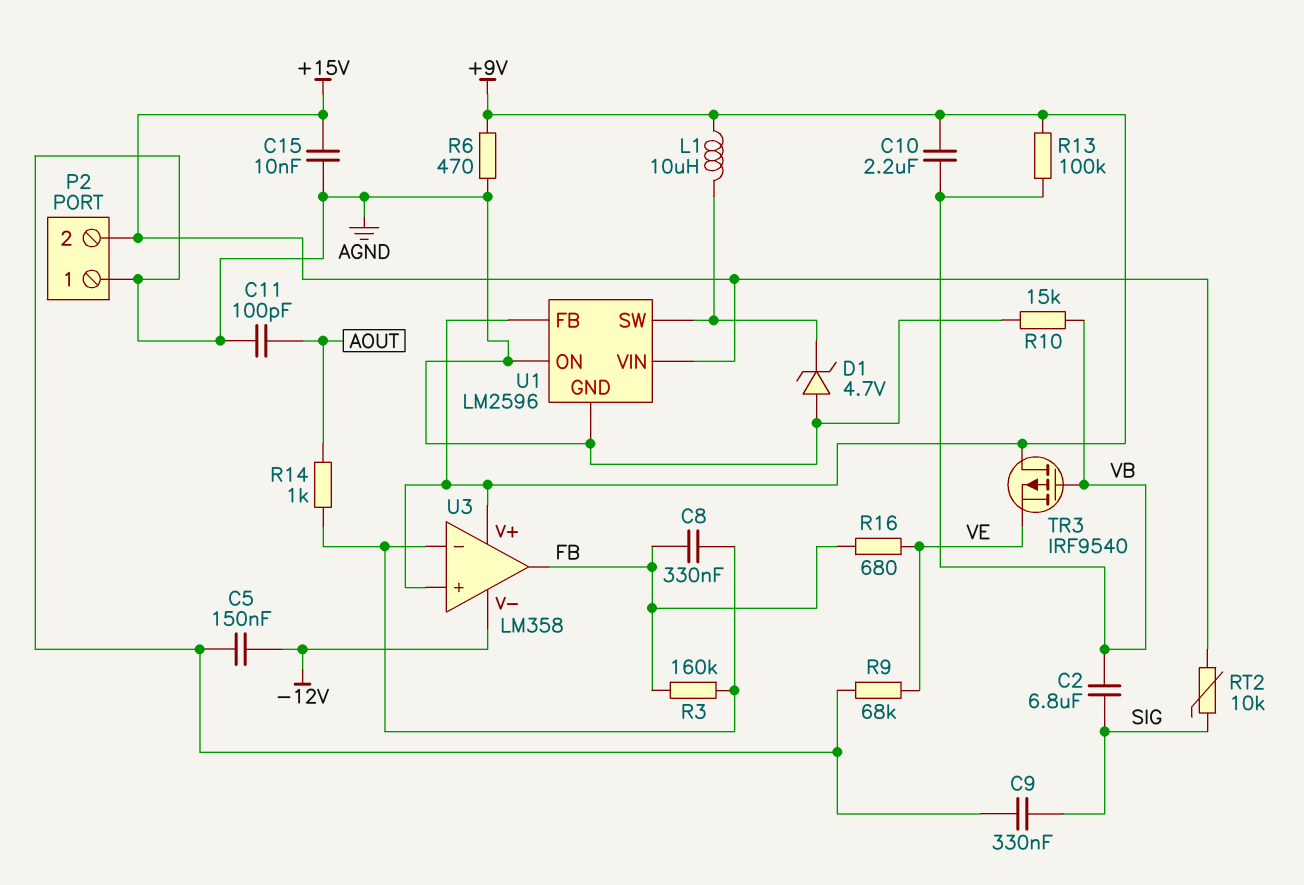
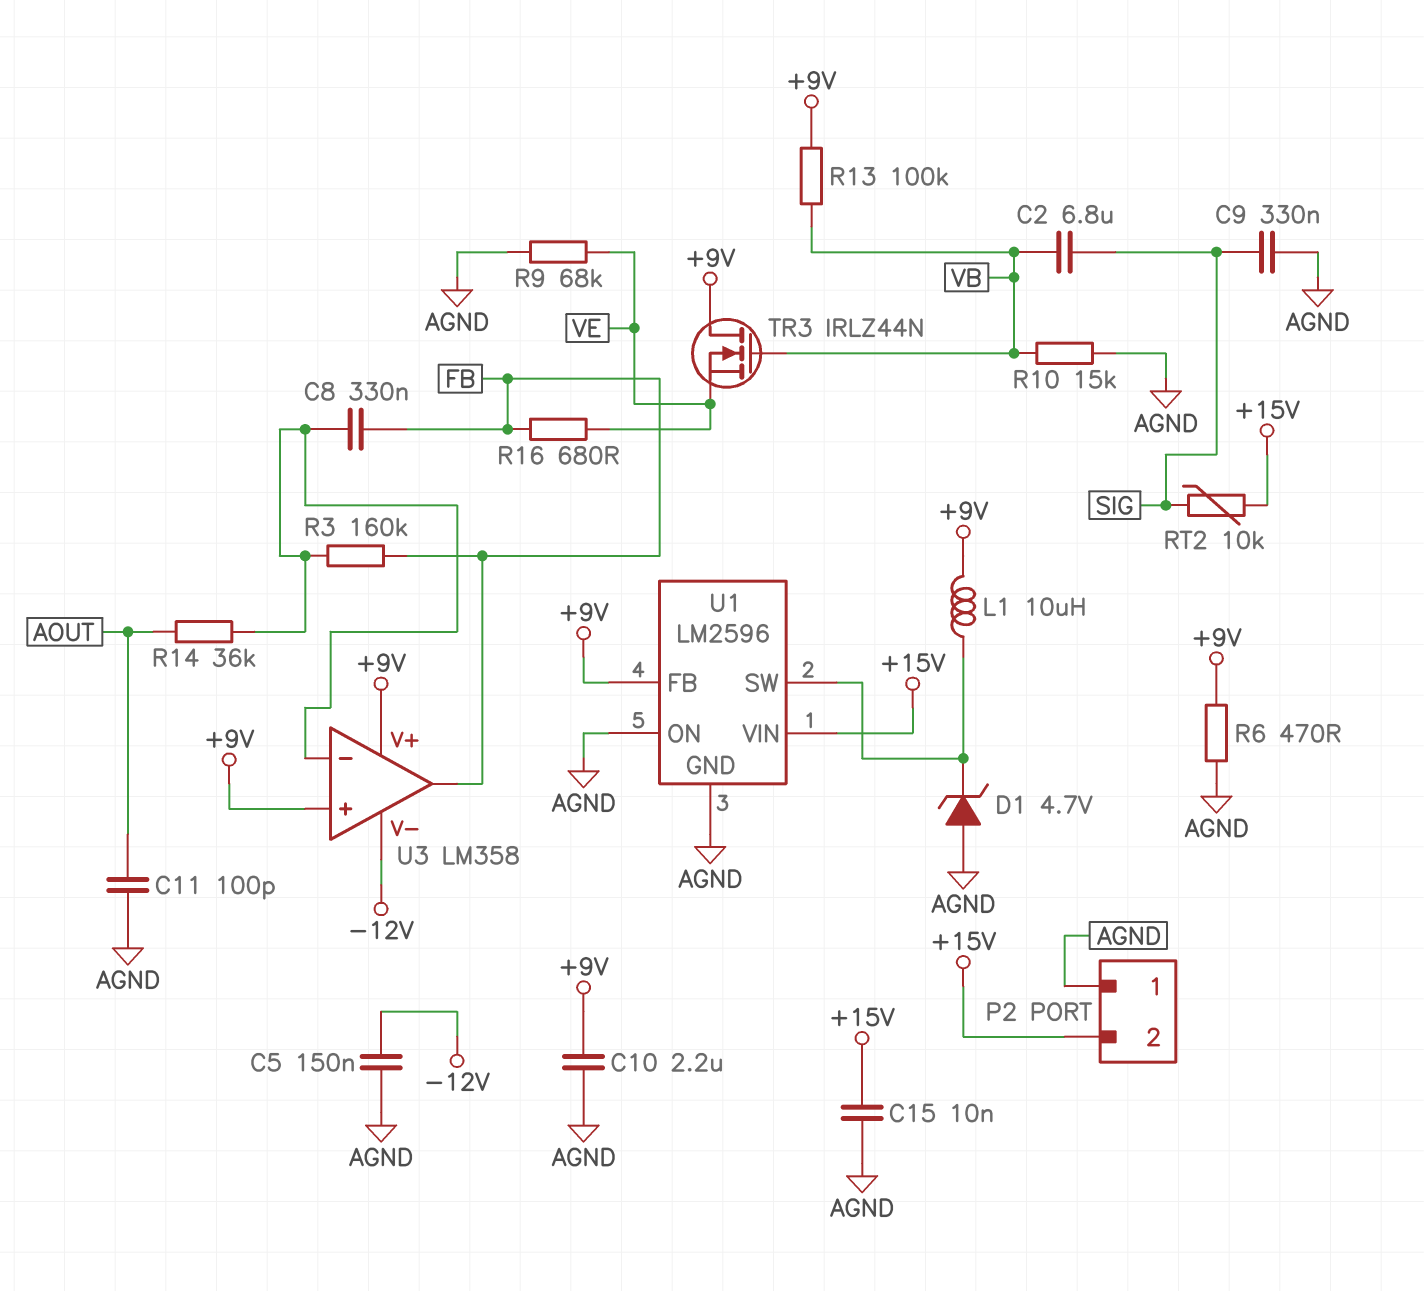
C10: 2.2uF (+9V, VB) -> 2.2uF (+9V, AGND)
R14: 1k (AOUT, U3/in-) -> 36k (AOUT, U3/in-)
TR3: PMOS IRF9540 (G VB, D +9V, S VE) -> NMOS IRLZ44N (G VB, D +9V, S VE)

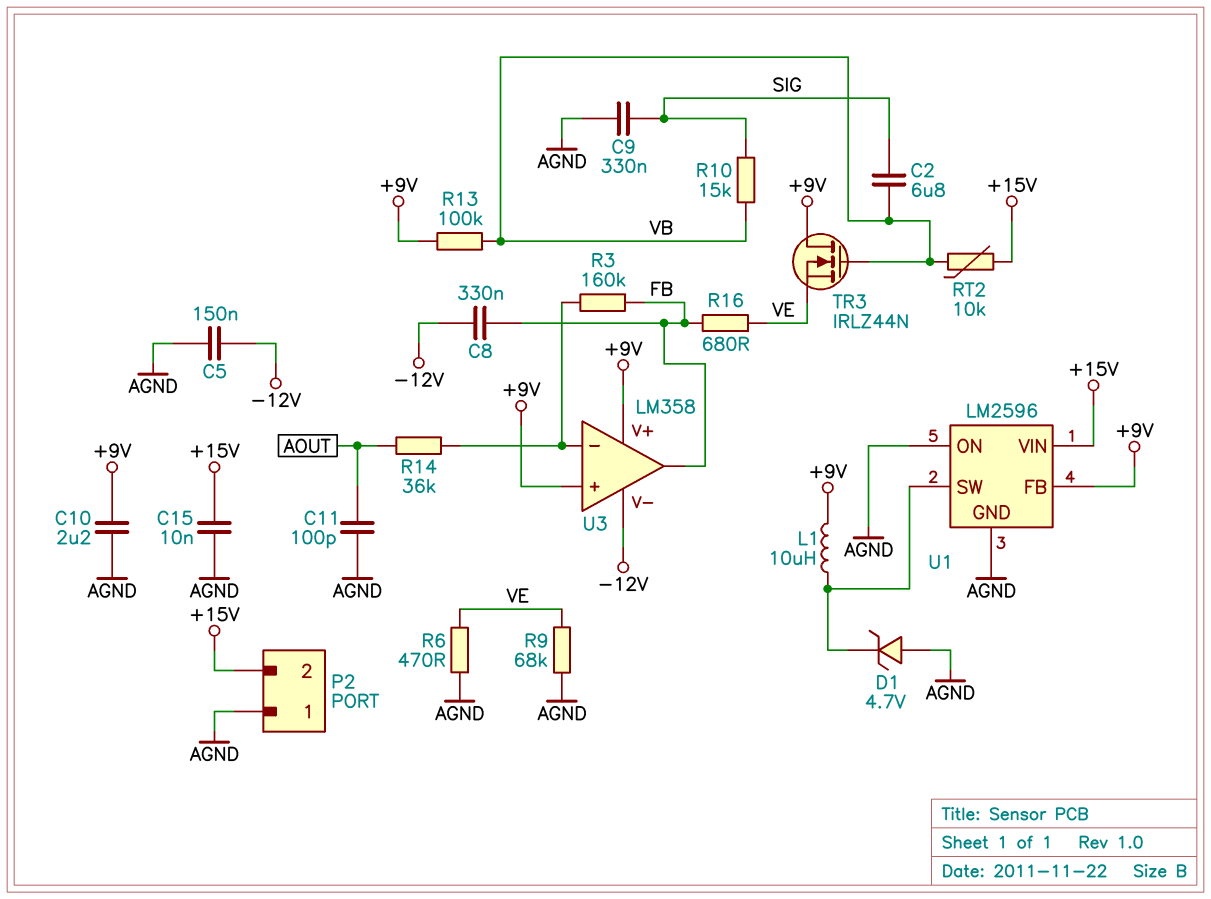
C8: 330nF (FB, U3/in-) -> 330nF (-12V, FB)
R6: 470 (+9V, AGND) -> 470 (AGND, VE)
R10: 15k (AGND, VB) -> 15k (SIG, VB)
RT2: 10k (+15V, SIG) -> 10k (+15V, VB)

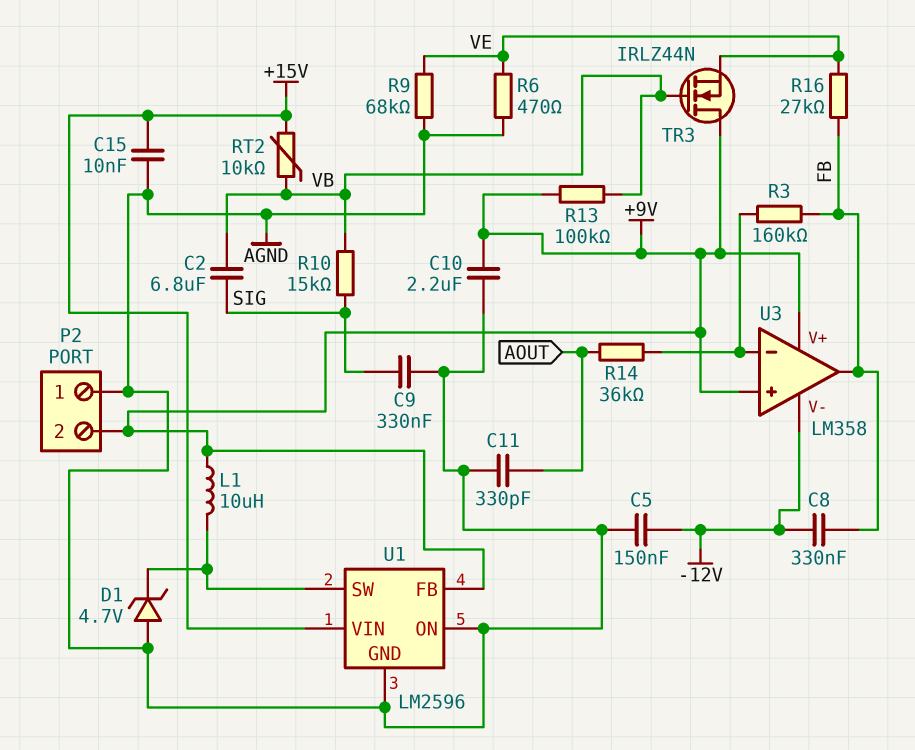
C11: 100pF (AGND, AOUT) -> 330pF (AGND, AOUT)
P2 pin 2: +15V -> +9V
R16: 680 (FB, VE) -> 27k (FB, VE)

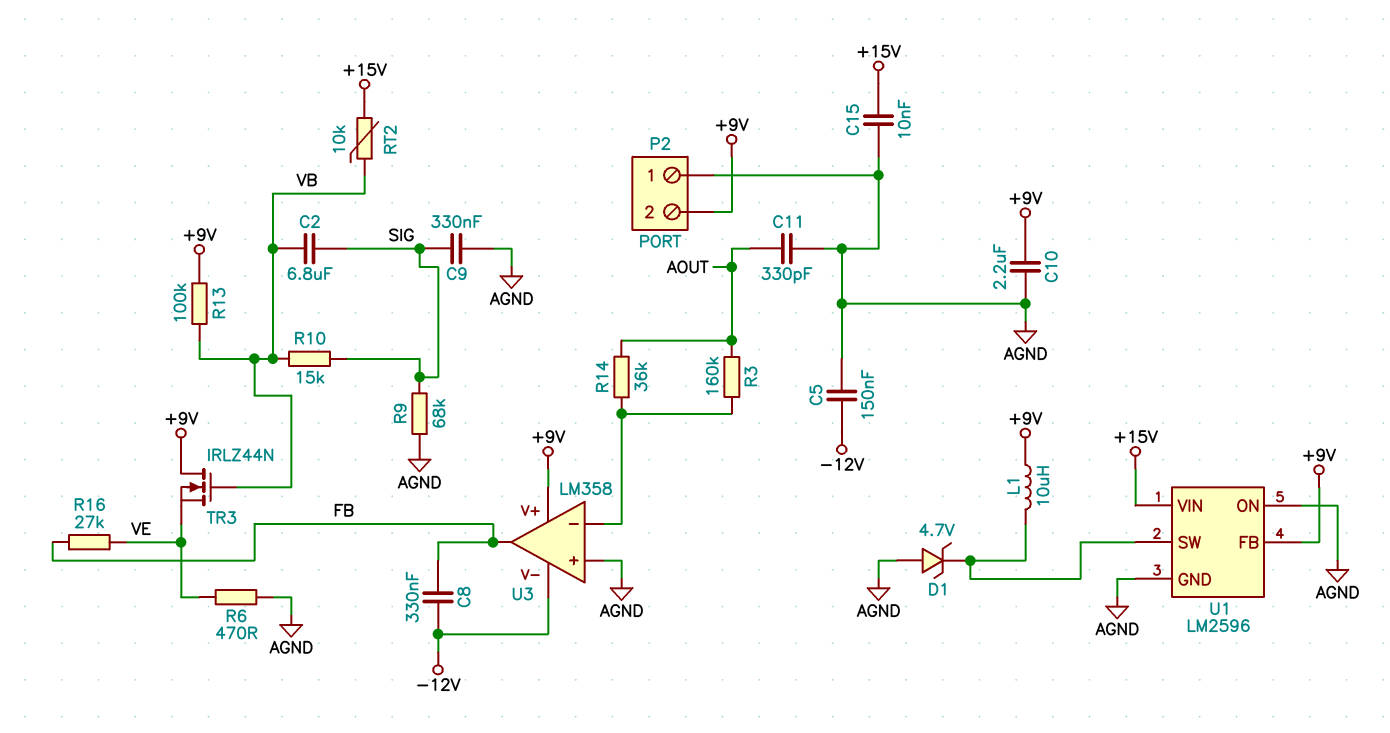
R3: 160k (FB, U3/in-) -> 160k (AOUT, U3/in-)
R9: 68k (AGND, VE) -> 68k (AGND, SIG)
U3 pin in+: +9V -> AGND

